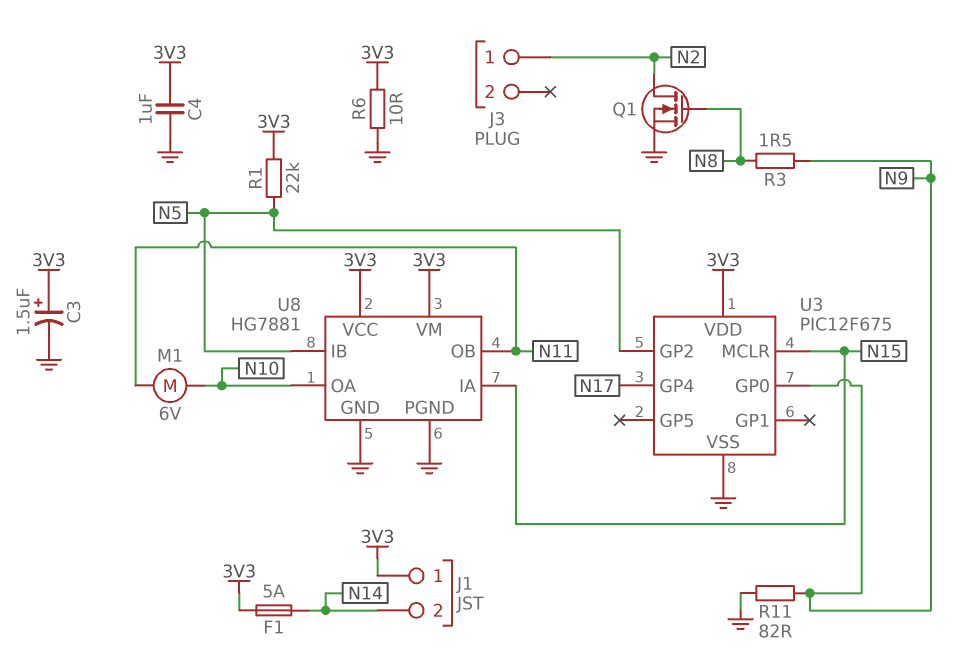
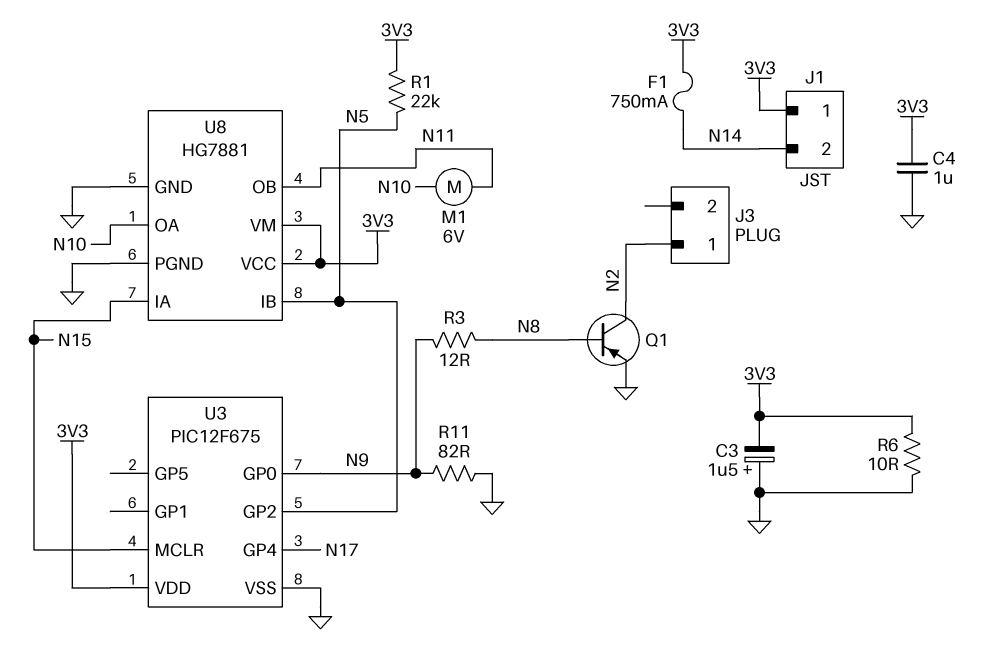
C3: 1.5uF (plus 3V3, minus GND) -> 1.5uF (plus GND, minus 3V3)
F1: 5A (3V3, N14) -> 750mA (3V3, N14)
Q1: NMOS (G N8, D N2, S GND) -> PNP (B N8, C N2, E GND)
R3: 1.5 (N8, N9) -> 12 (N8, N9)

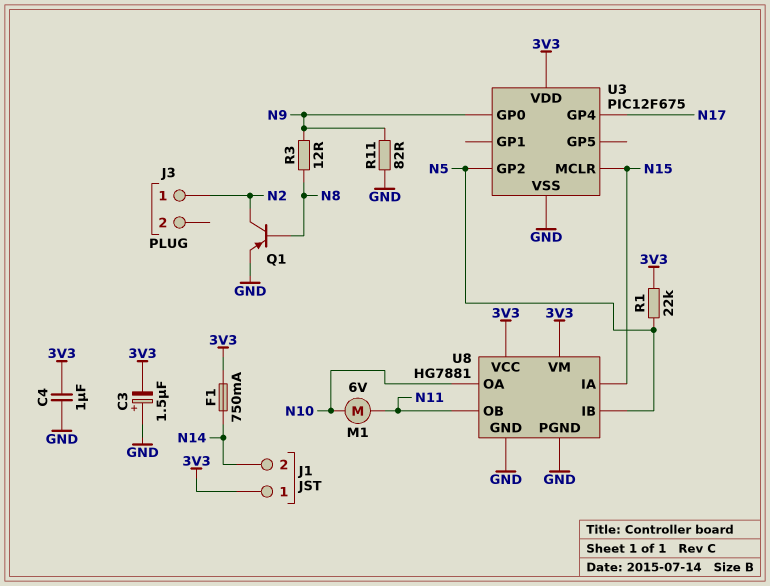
R6: 10 (3V3, GND) -> none

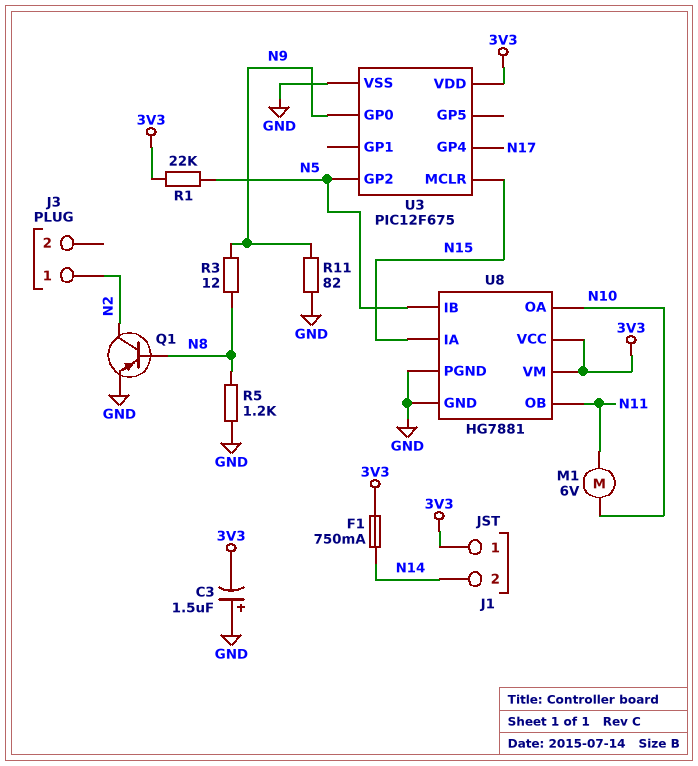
C4: 1uF (3V3, GND) -> none
R5: none -> 1.2k (GND, N8)

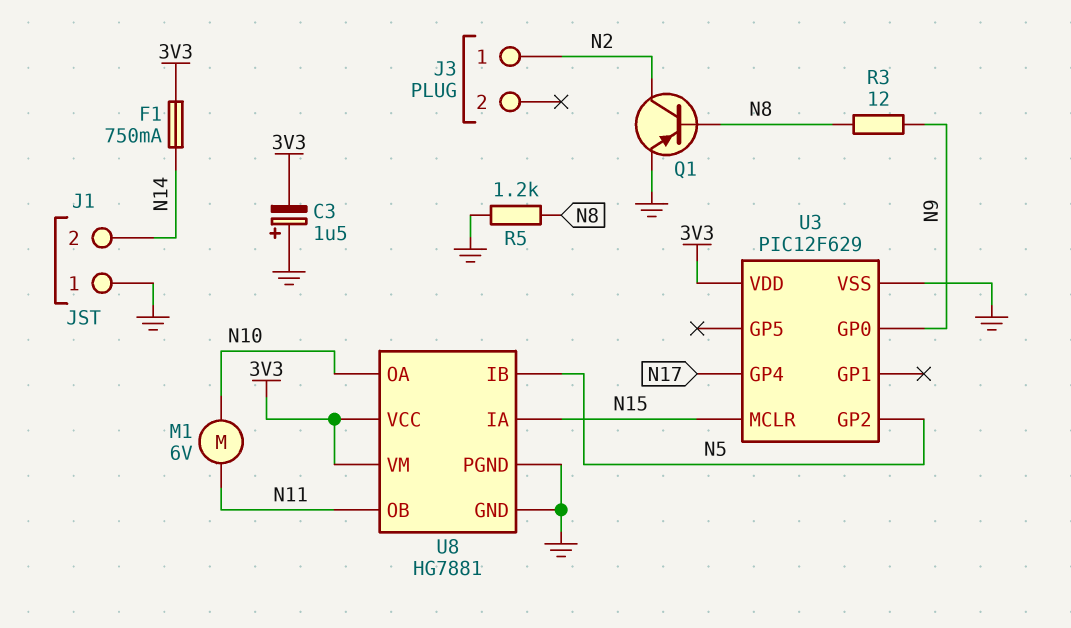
J1 pin 1: 3V3 -> GND
R1: 22k (3V3, N5) -> none
R11: 82 (GND, N9) -> none
U3: PIC12F675 -> PIC12F629

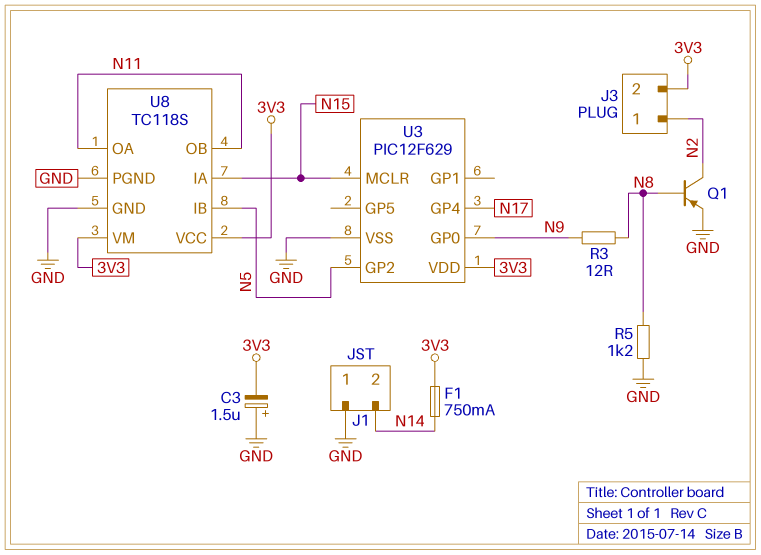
J3 pin 2: none -> 3V3
M1: motor 6V (N10, N11) -> none
U8: HG7881 -> TC118S
U8 pin OA: N10 -> N11

